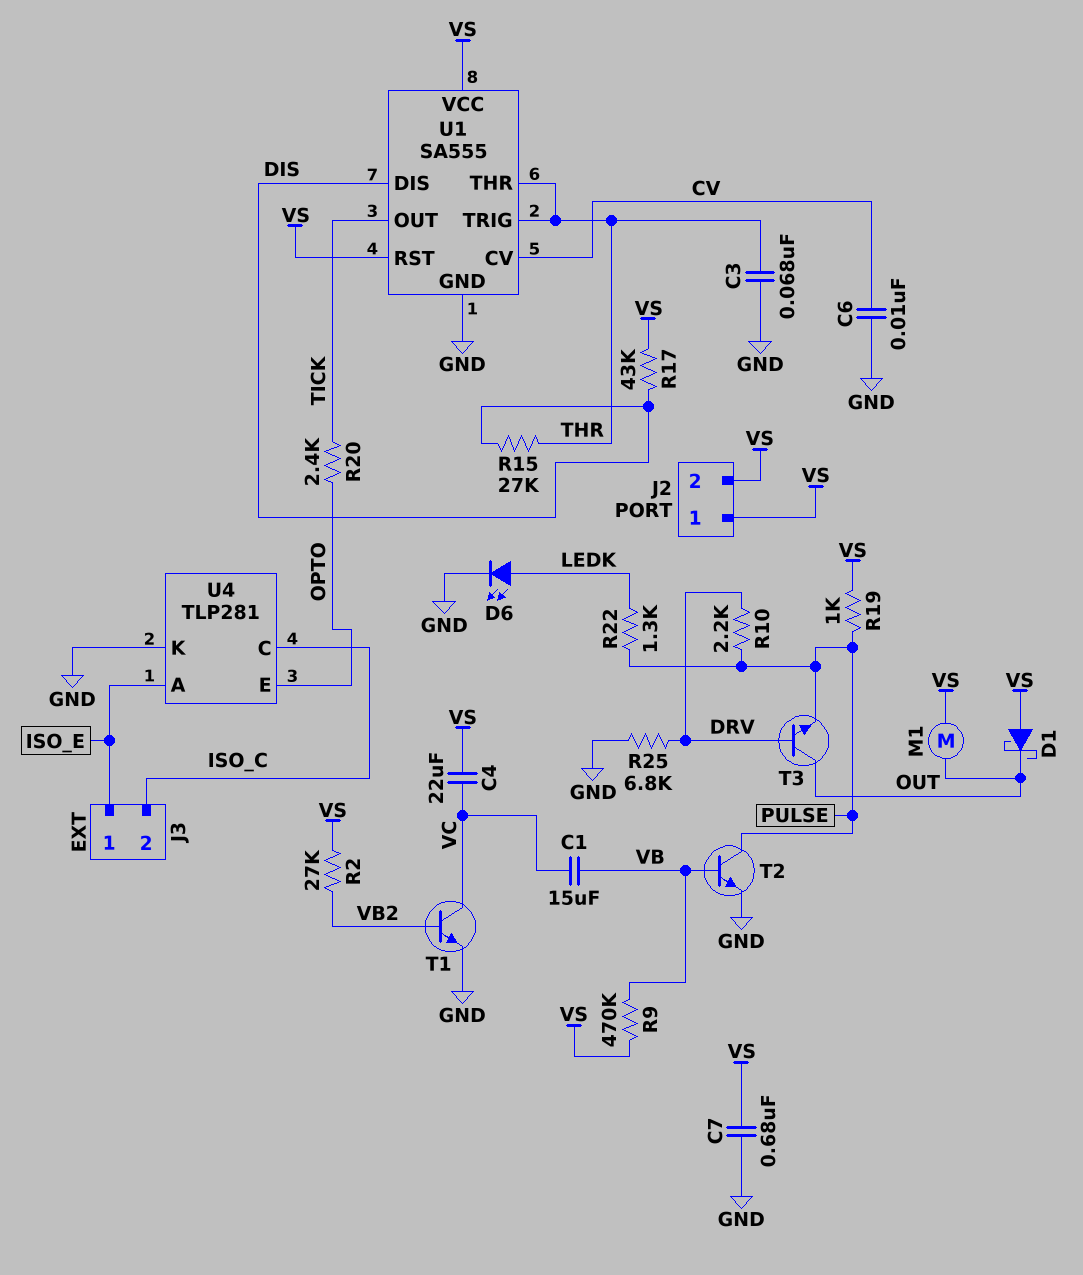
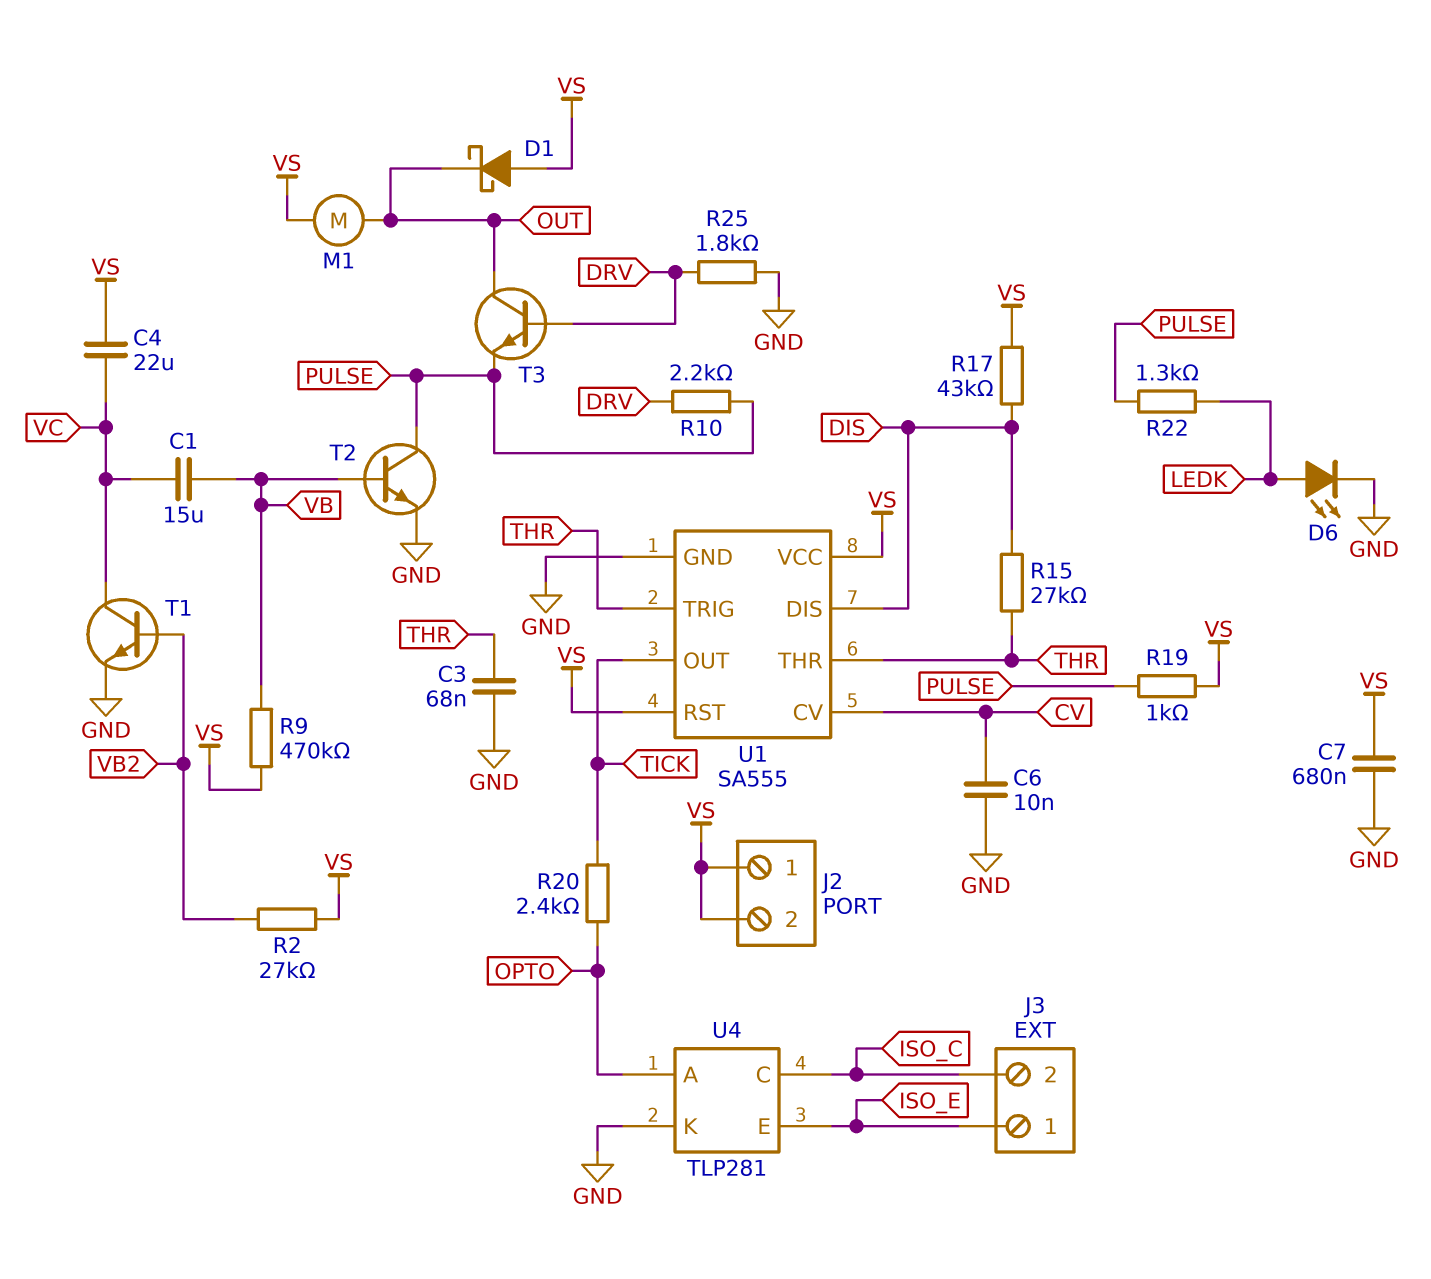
R25: 6.8k (DRV, GND) -> 1.8k (DRV, GND)
U4 pin A: ISO_E -> OPTO
U4 pin E: OPTO -> ISO_E

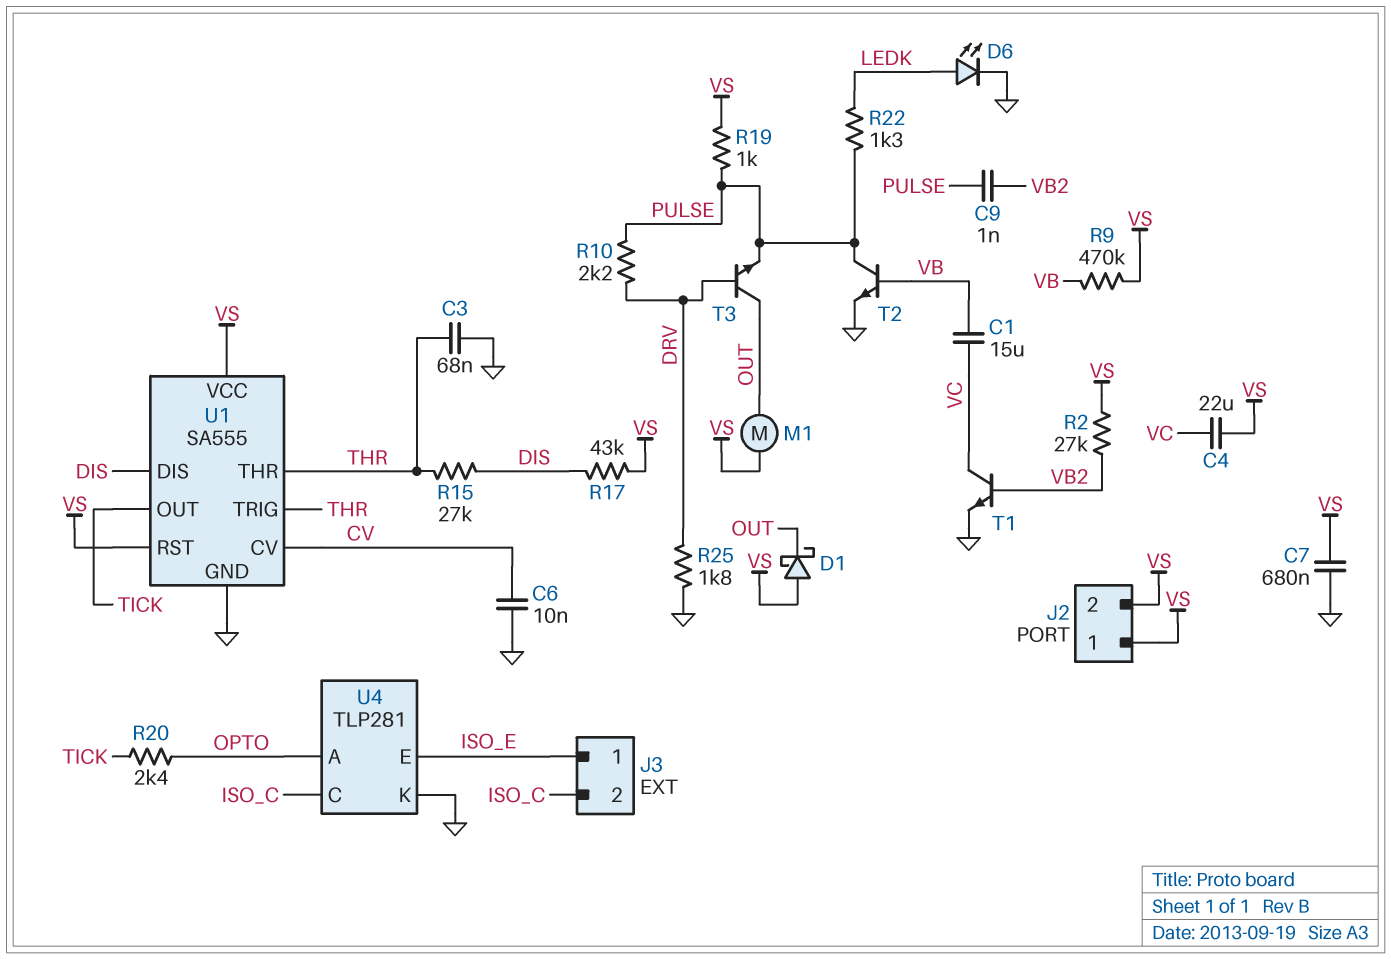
C9: none -> 1nF (PULSE, VB2)

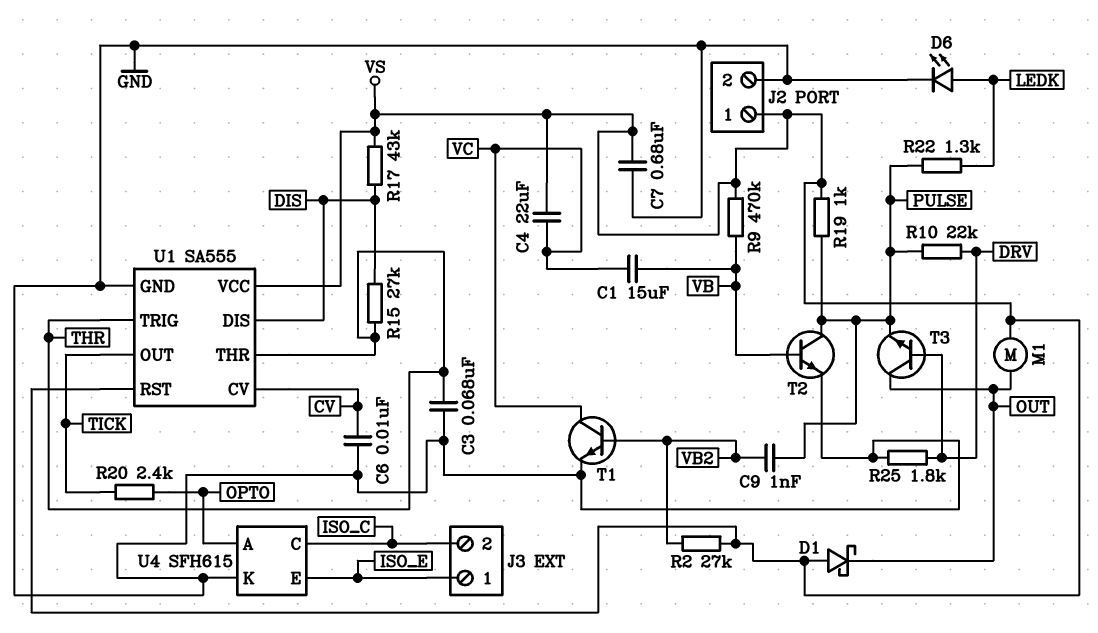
J2 pin 2: VS -> GND
R10: 2.2k (DRV, PULSE) -> 22k (DRV, PULSE)
U4: TLP281 -> SFH615

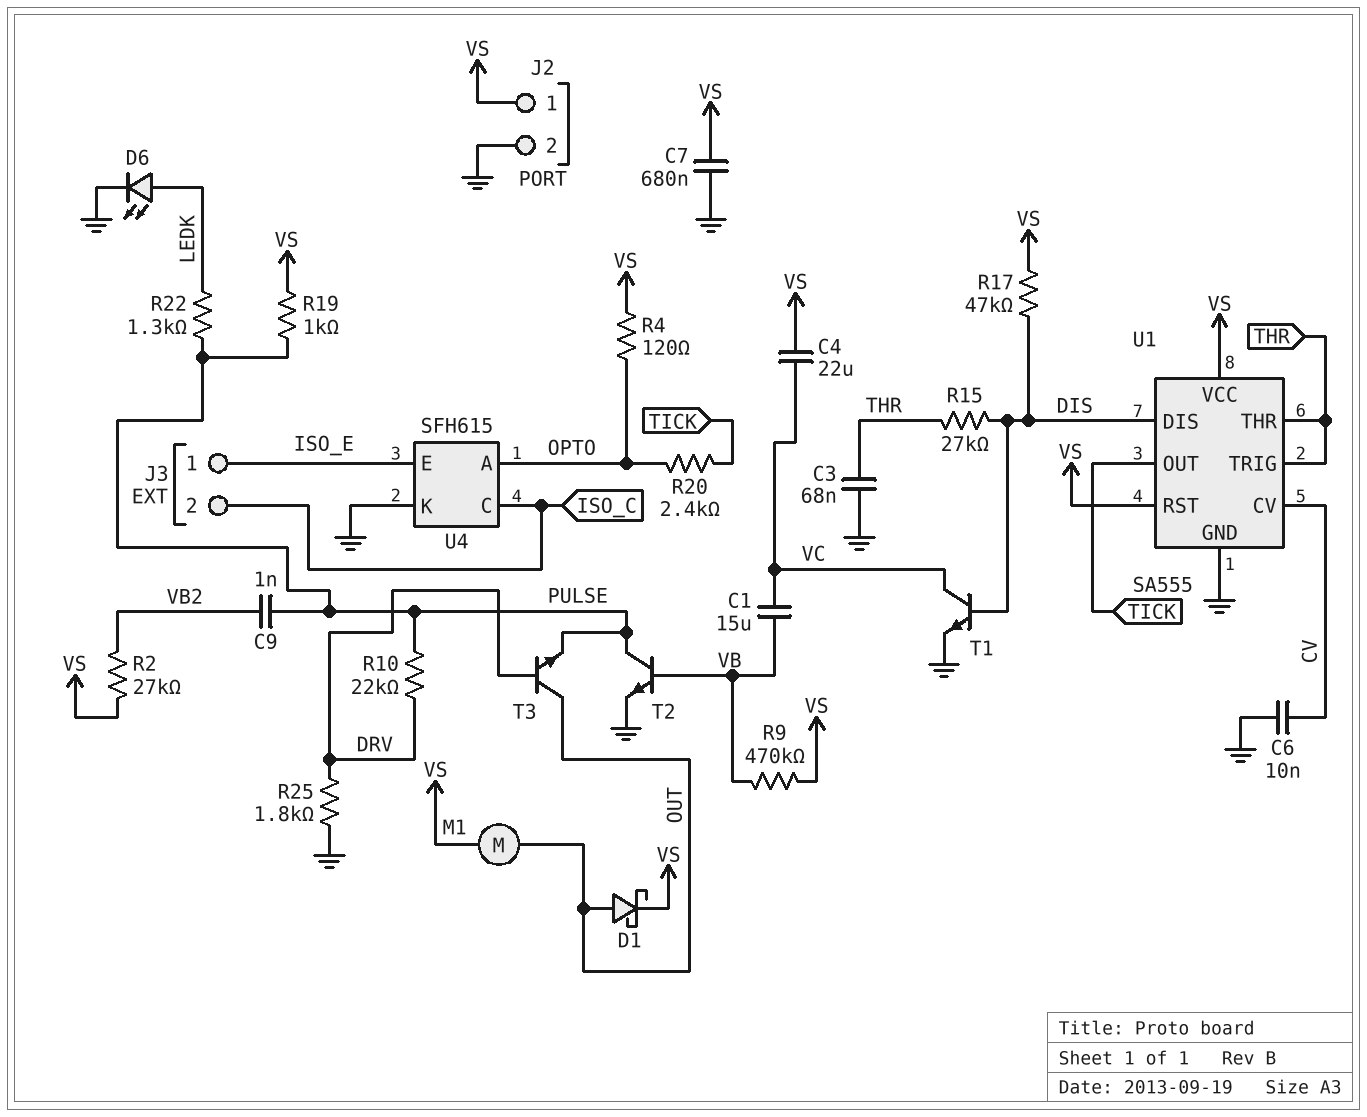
D1: schottky (A VS, K OUT) -> schottky (A OUT, K VS)
R4: none -> 120 (OPTO, VS)
R17: 43k (DIS, VS) -> 47k (DIS, VS)
T1: NPN (B VB2, C VC, E GND) -> NPN (B DIS, C VC, E GND)

